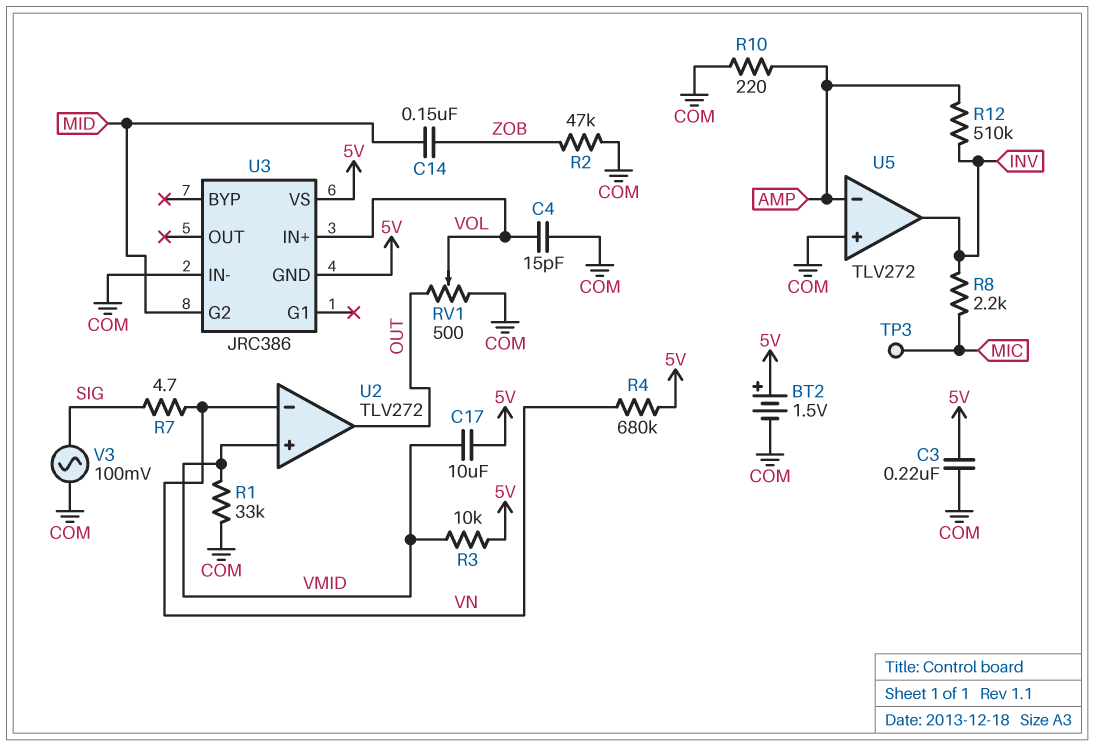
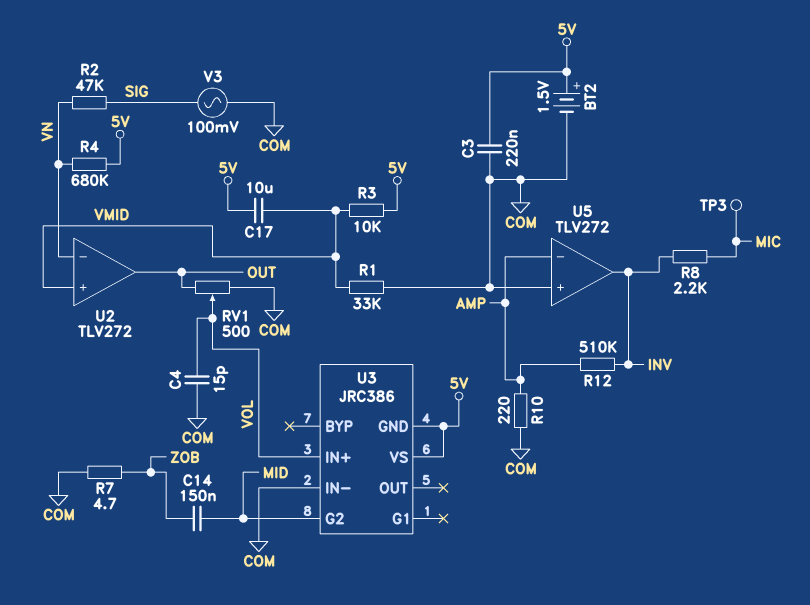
R2: 47k (COM, ZOB) -> 47k (SIG, VN)
R7: 4.7 (SIG, VN) -> 4.7 (COM, ZOB)

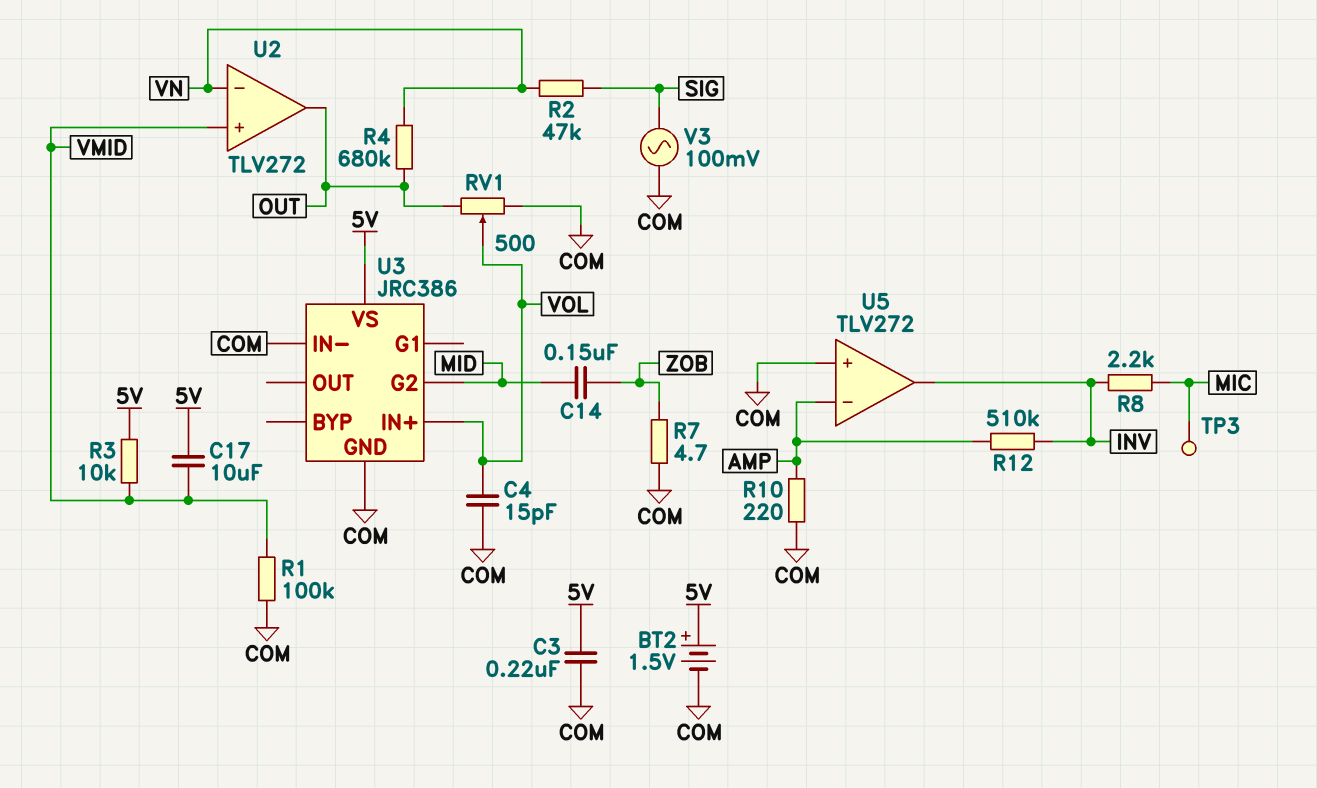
R1: 33k (COM, VMID) -> 100k (COM, VMID)
R4: 680k (5V, VN) -> 680k (OUT, VN)
U3 pin GND: 5V -> COM

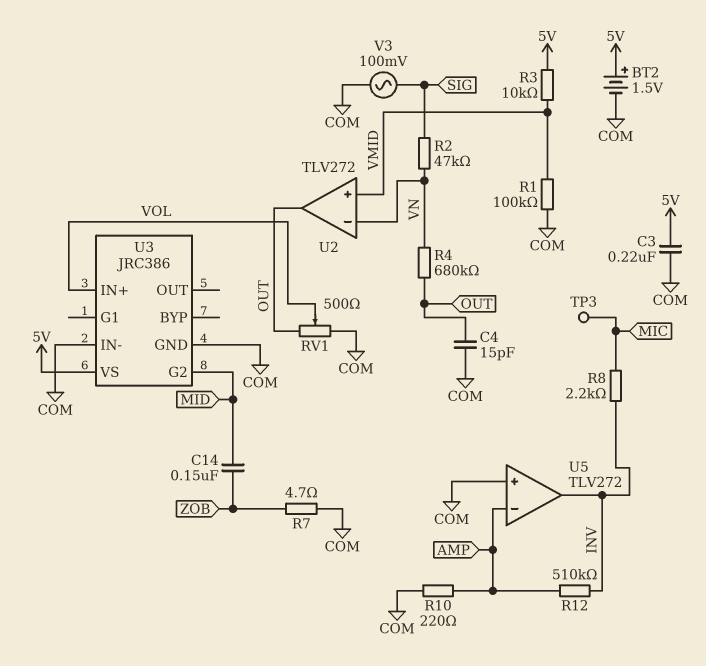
C4: 15pF (COM, VOL) -> 15pF (COM, OUT)
C17: 10uF (5V, VMID) -> none

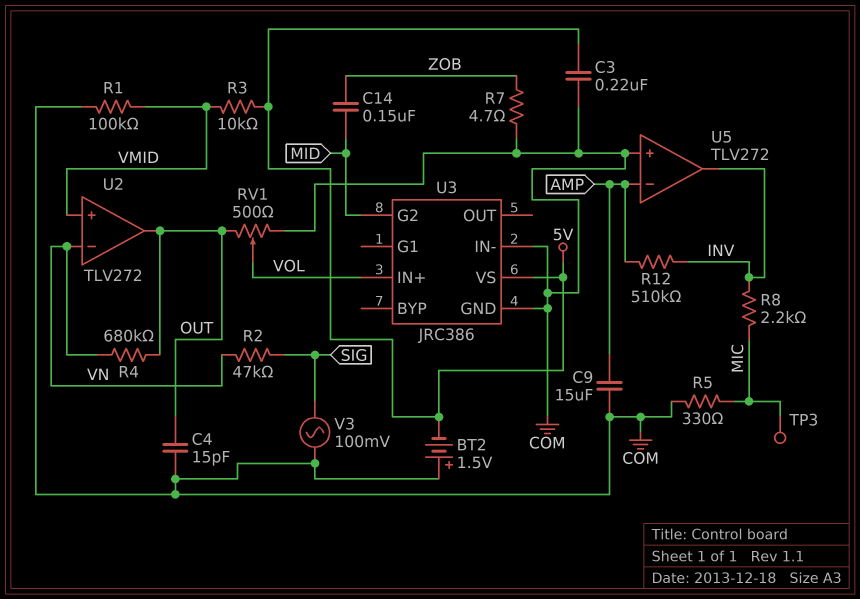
BT2: 1.5V (plus 5V, minus COM) -> 1.5V (plus COM, minus 5V)
C9: none -> 15uF (AMP, COM)
R5: none -> 330 (COM, MIC)
R10: 220 (AMP, COM) -> none

